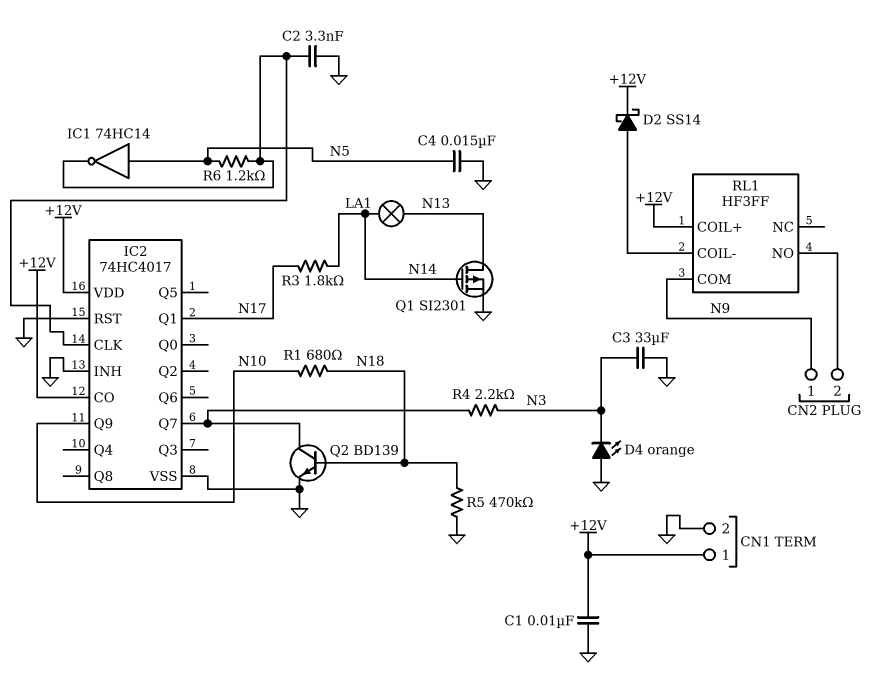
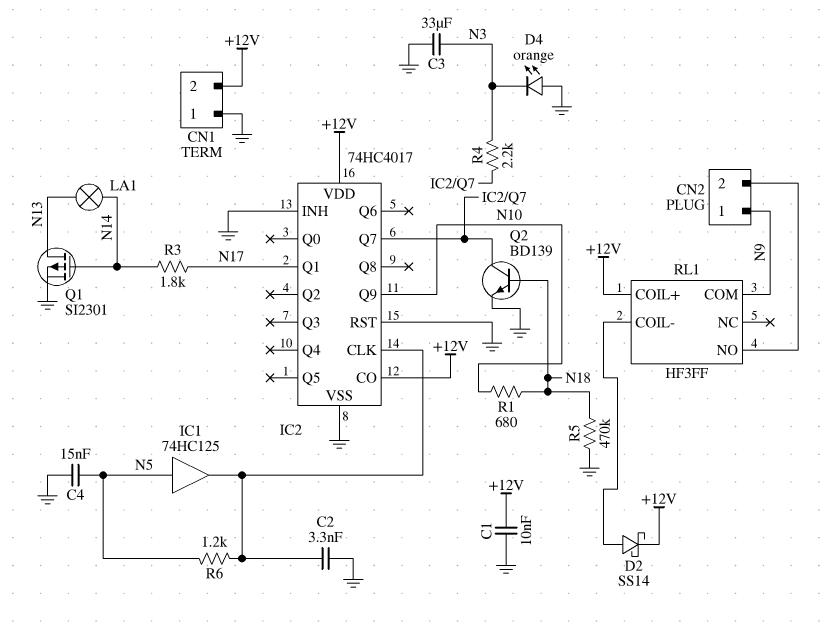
CN1 pin 1: +12V -> GND
CN1 pin 2: GND -> +12V
IC1: NOT 74HC14 (in N5, out IC2/CLK) -> buffer 74HC125 (in N5, out IC2/CLK)

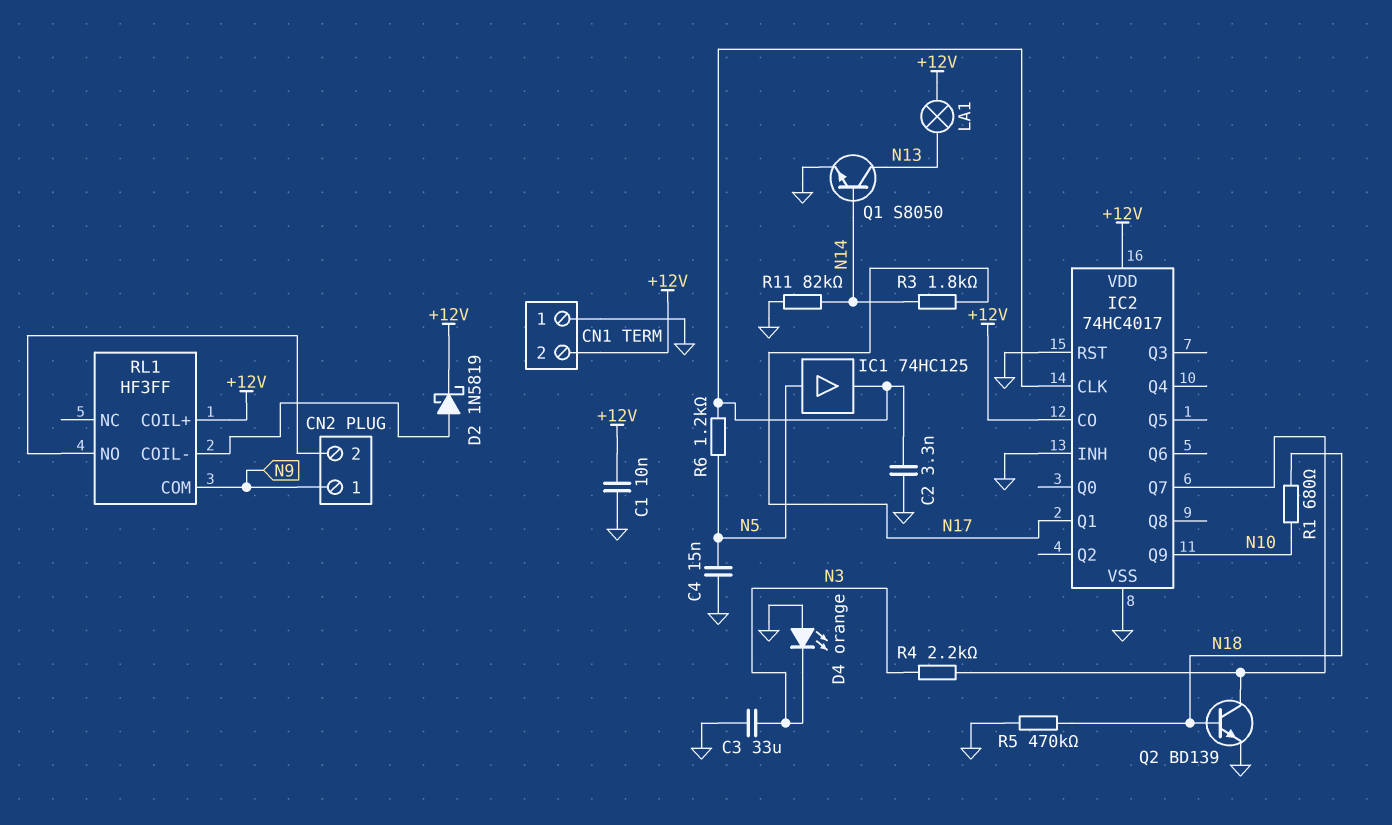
D2: schottky SS14 (A RL1/COIL-, K +12V) -> schottky 1N5819 (A RL1/COIL-, K +12V)
LA1: lamp (N13, N14) -> lamp (+12V, N13)
Q1: PMOS SI2301 (G N14, D N13, S GND) -> NPN S8050 (B N14, C N13, E GND)
R11: none -> 82k (GND, N14)

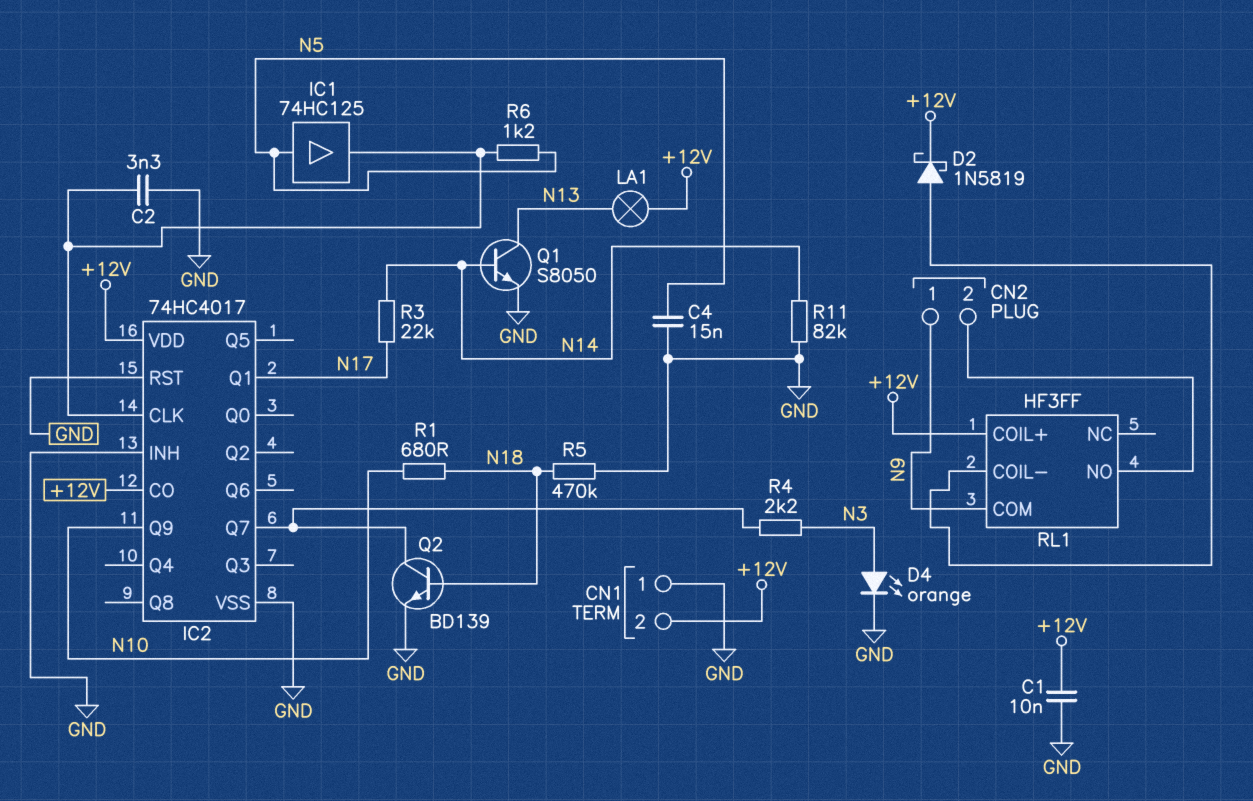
C3: 33uF (GND, N3) -> none
D4: LED orange (A GND, K N3) -> LED orange (A N3, K GND)
R3: 1.8k (N14, N17) -> 22k (N14, N17)

